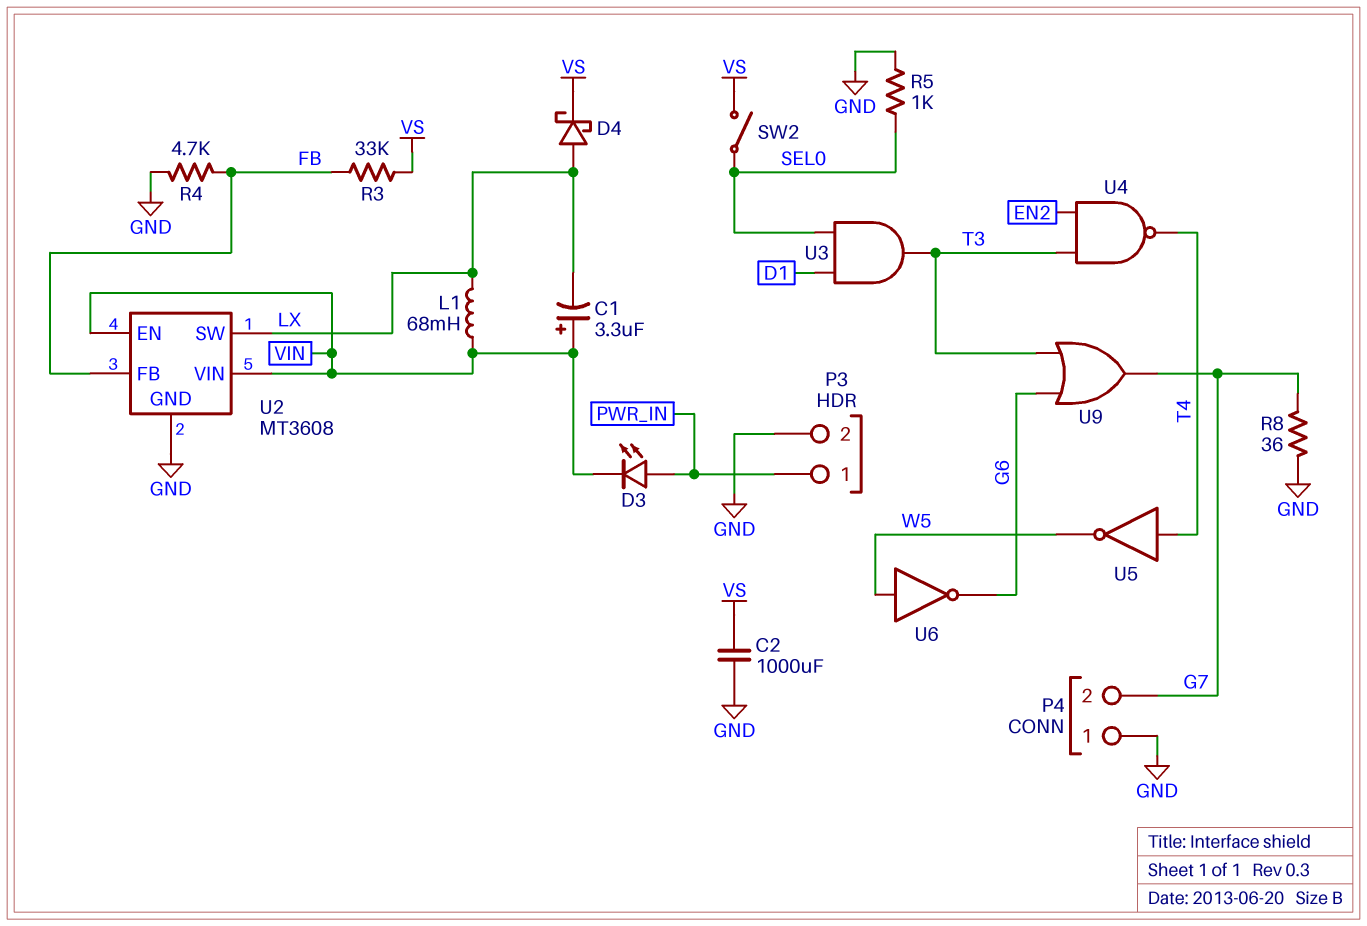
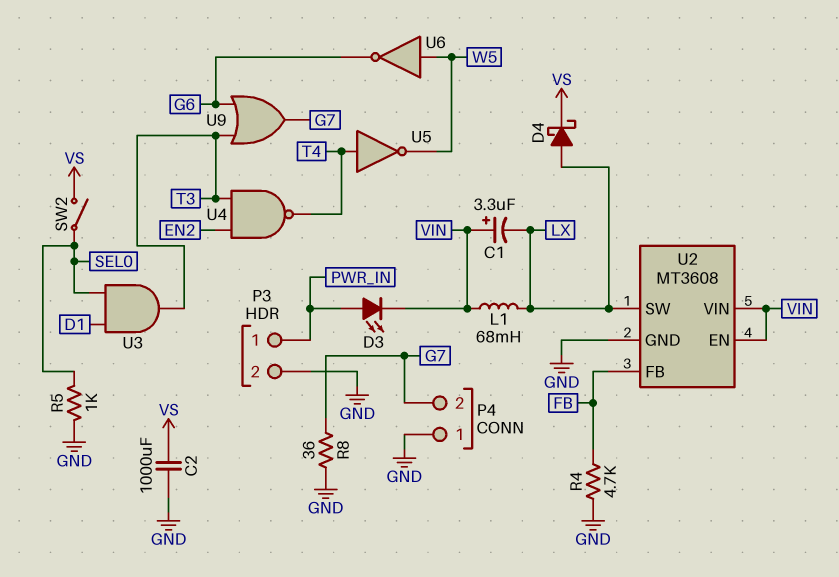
R3: 33k (FB, VS) -> none

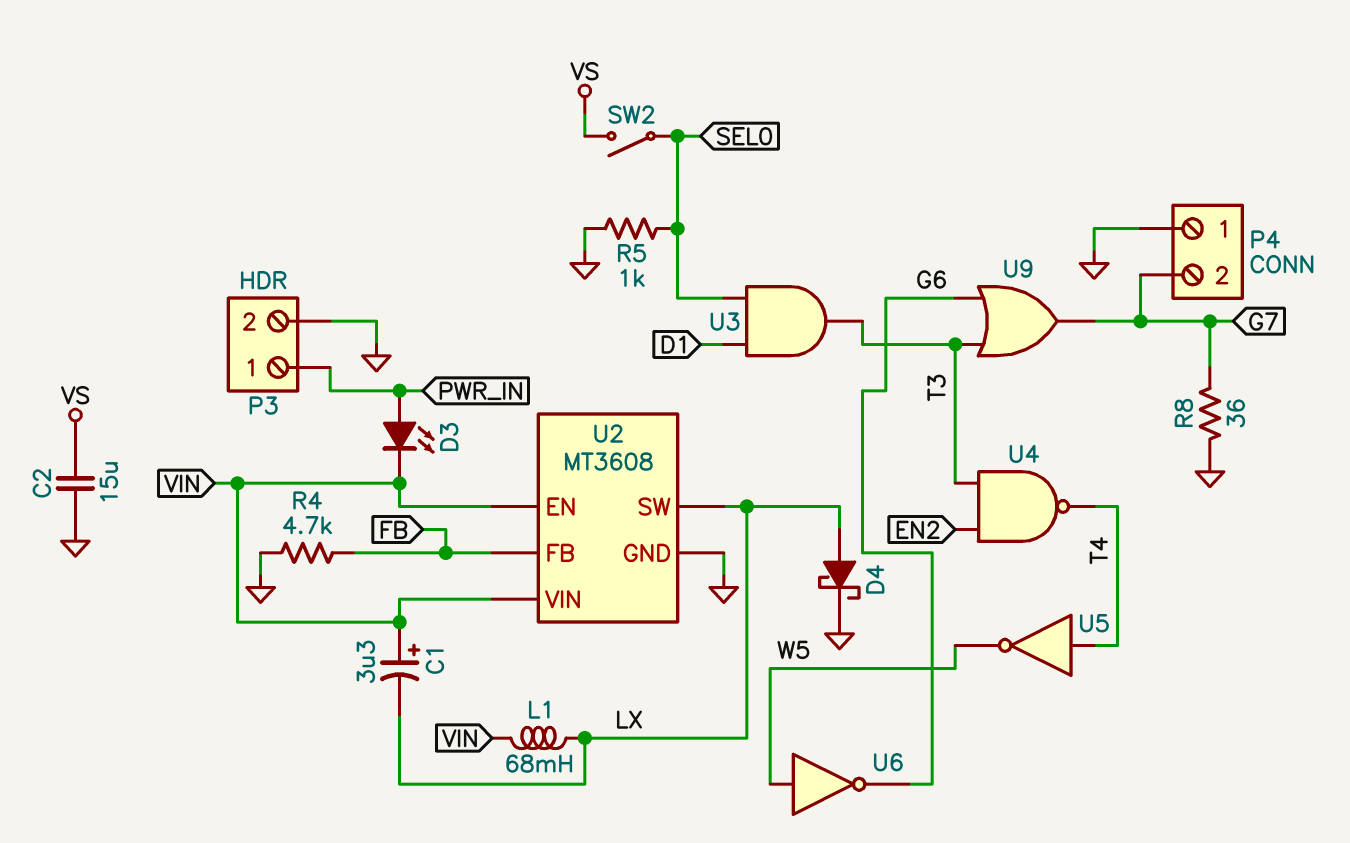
C2: 1000uF (GND, VS) -> 15uF (GND, VS)
D4: schottky (A LX, K VS) -> schottky (A LX, K GND)

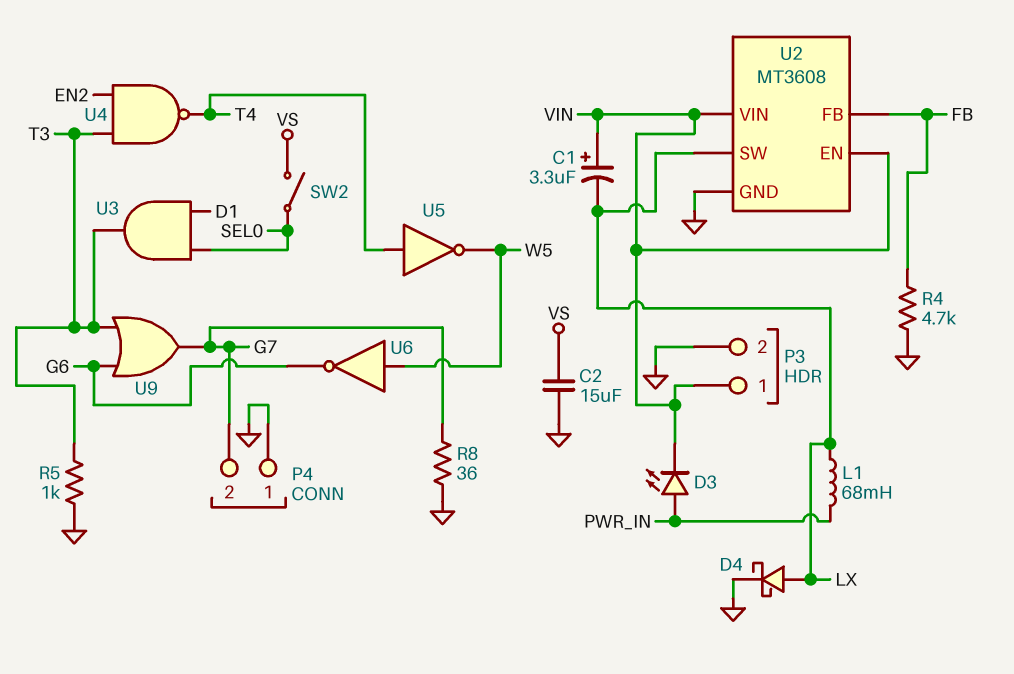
L1: 68mH (LX, VIN) -> 68mH (LX, PWR_IN)
P3 pin 1: PWR_IN -> VIN
R5: 1k (GND, SEL0) -> 1k (GND, T3)

